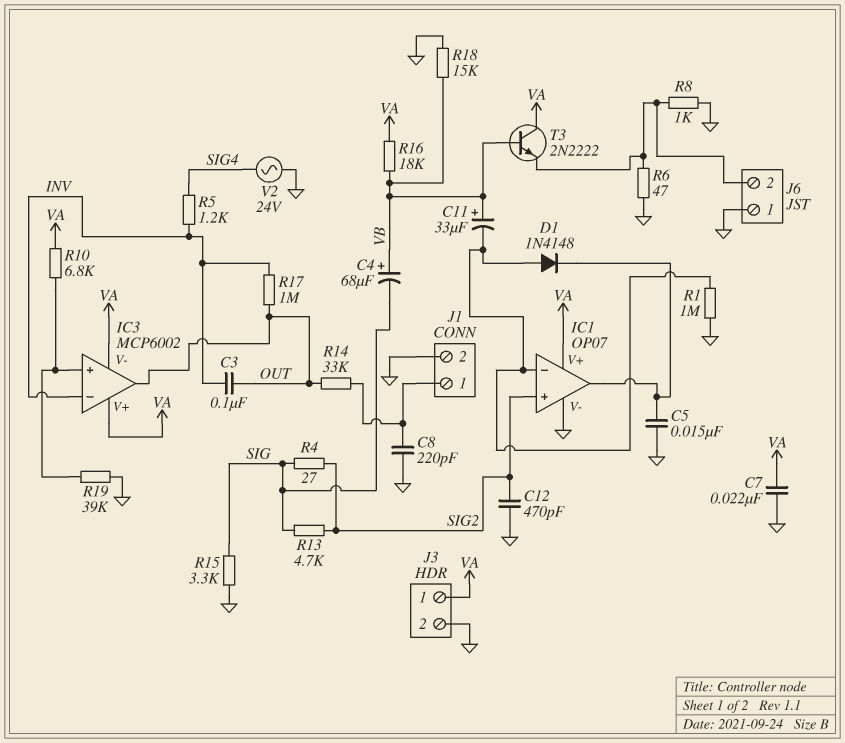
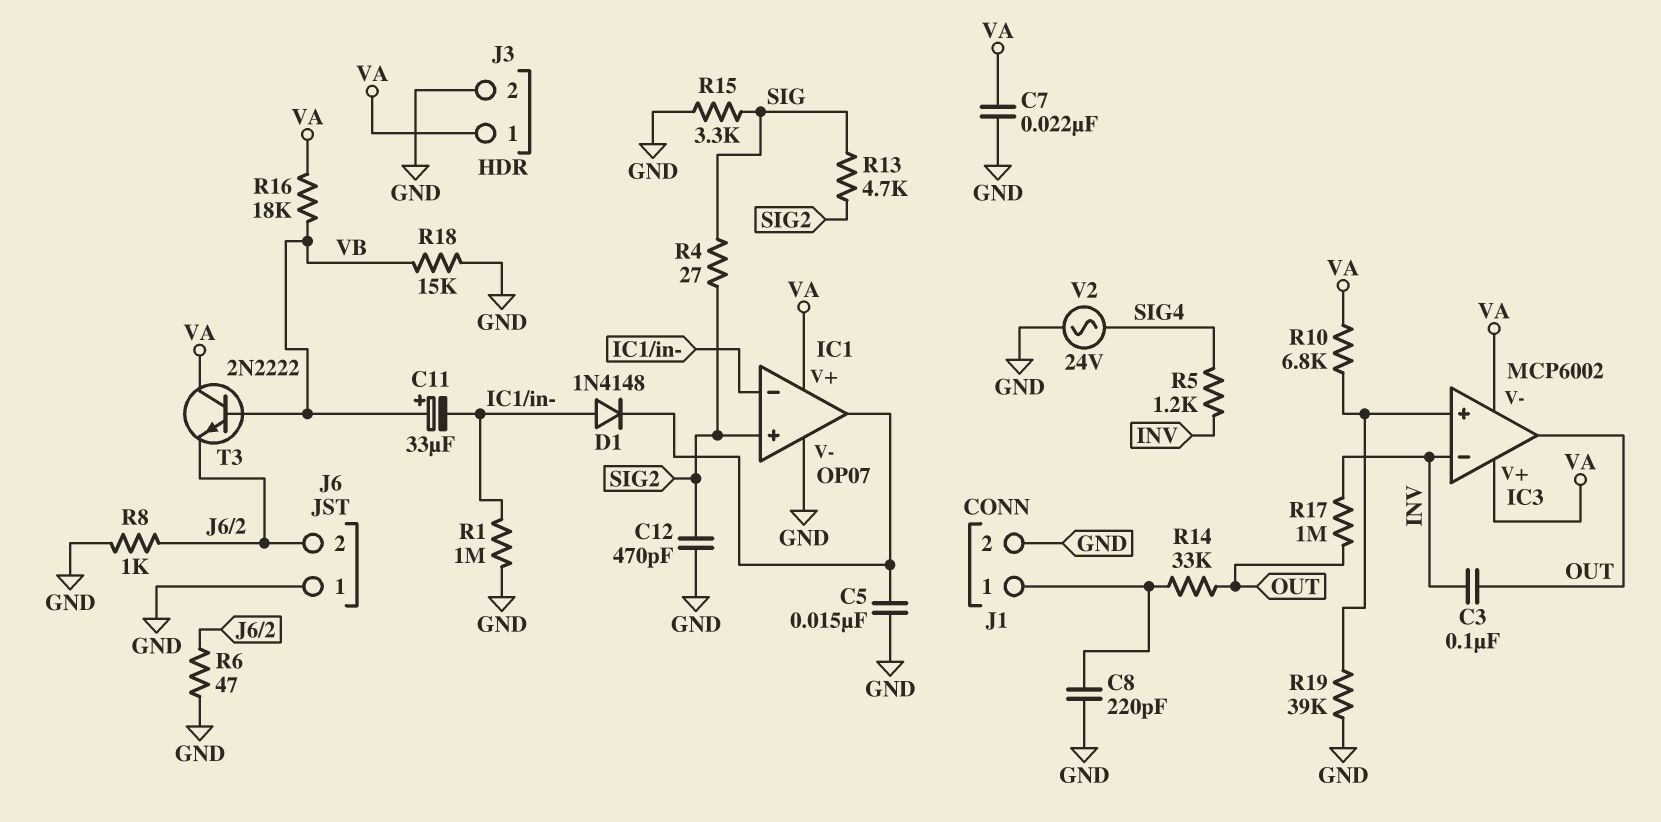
C4: 68uF (plus VB, minus SIG) -> none

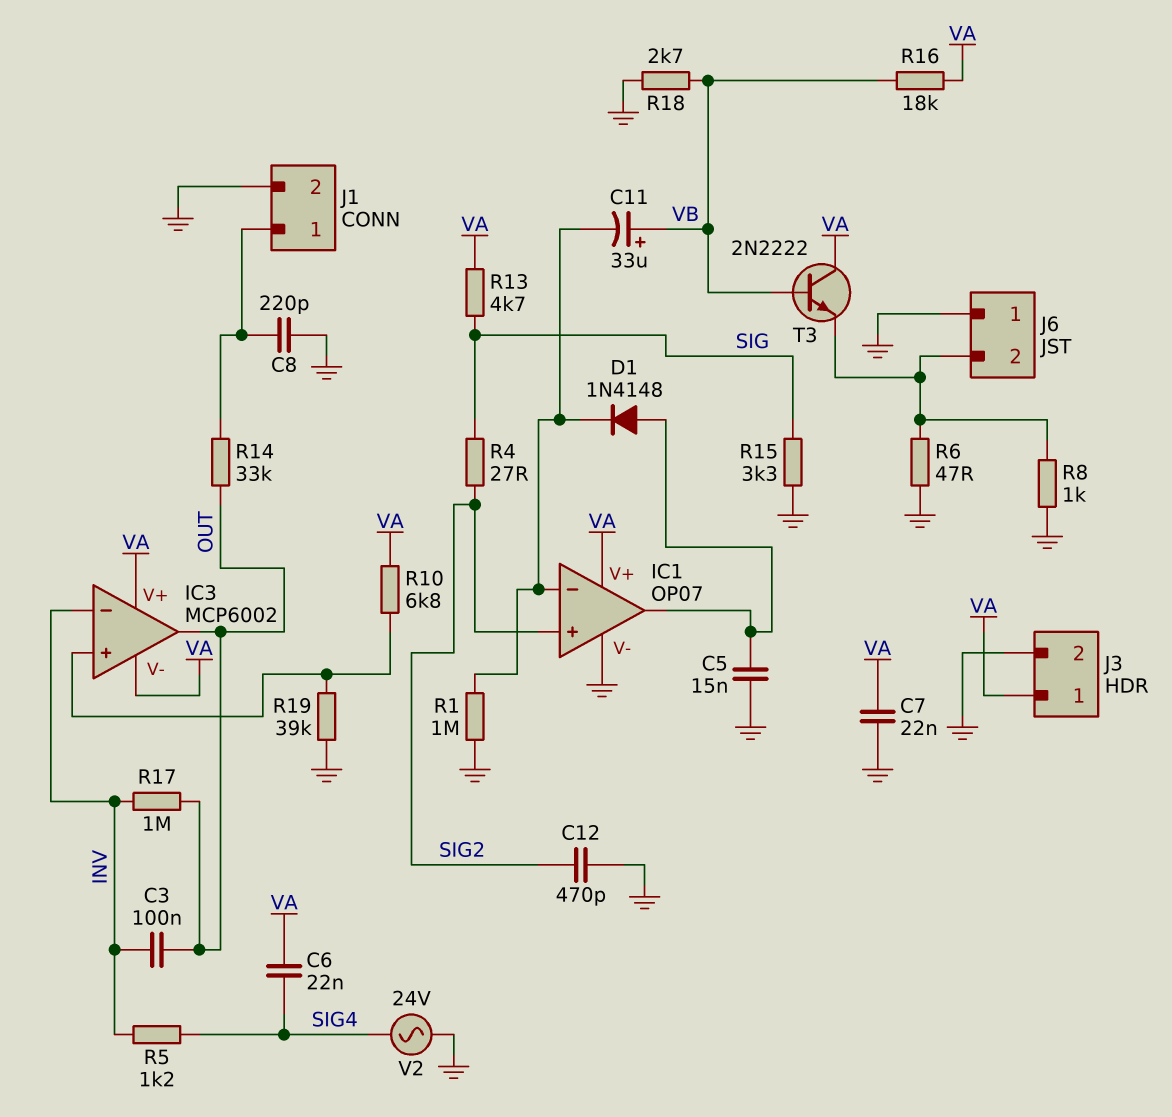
C6: none -> 22nF (SIG4, VA)
D1: diode 1N4148 (A IC1/in-, K IC1/out) -> diode 1N4148 (A IC1/out, K IC1/in-)
R13: 4.7k (SIG, SIG2) -> 4.7k (SIG, VA)
R18: 15k (GND, VB) -> 2.7k (GND, VB)

